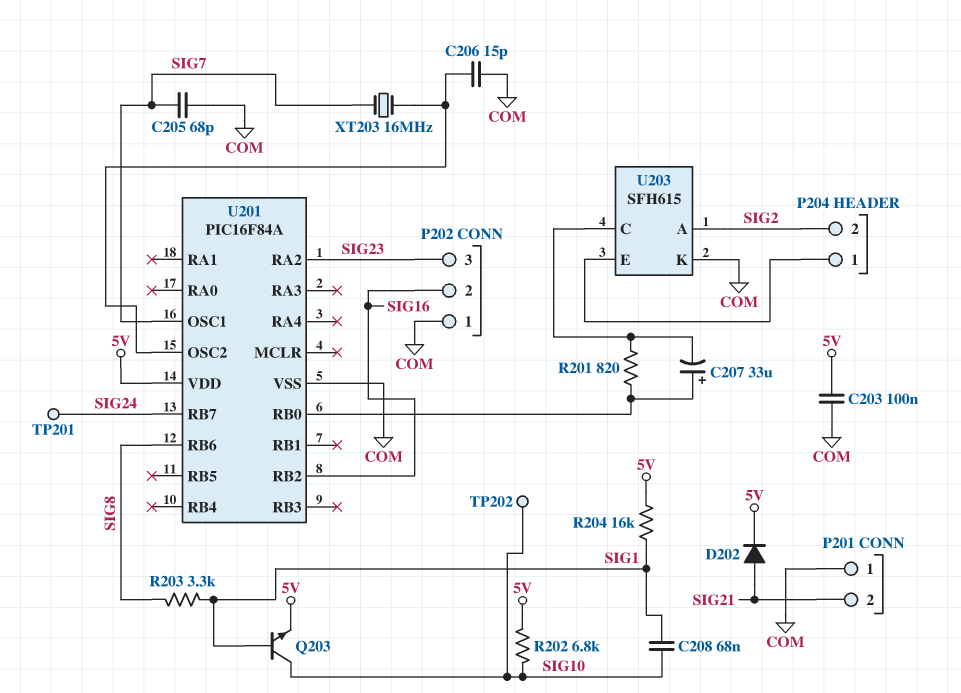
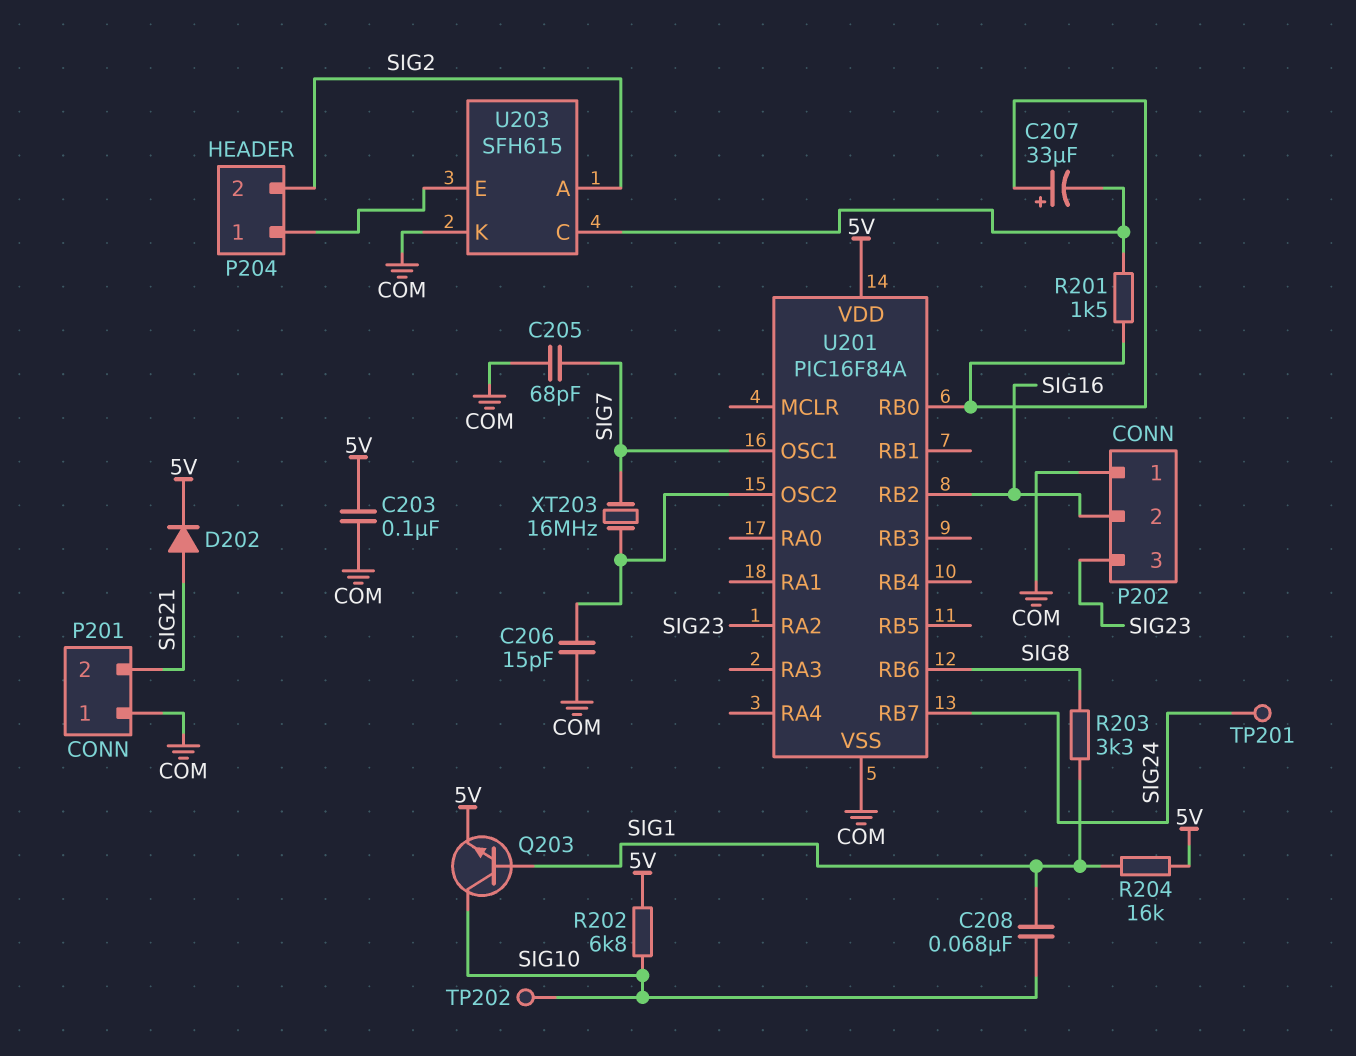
R201: 820 (U201/RB0, U203/C) -> 1.5k (U201/RB0, U203/C)

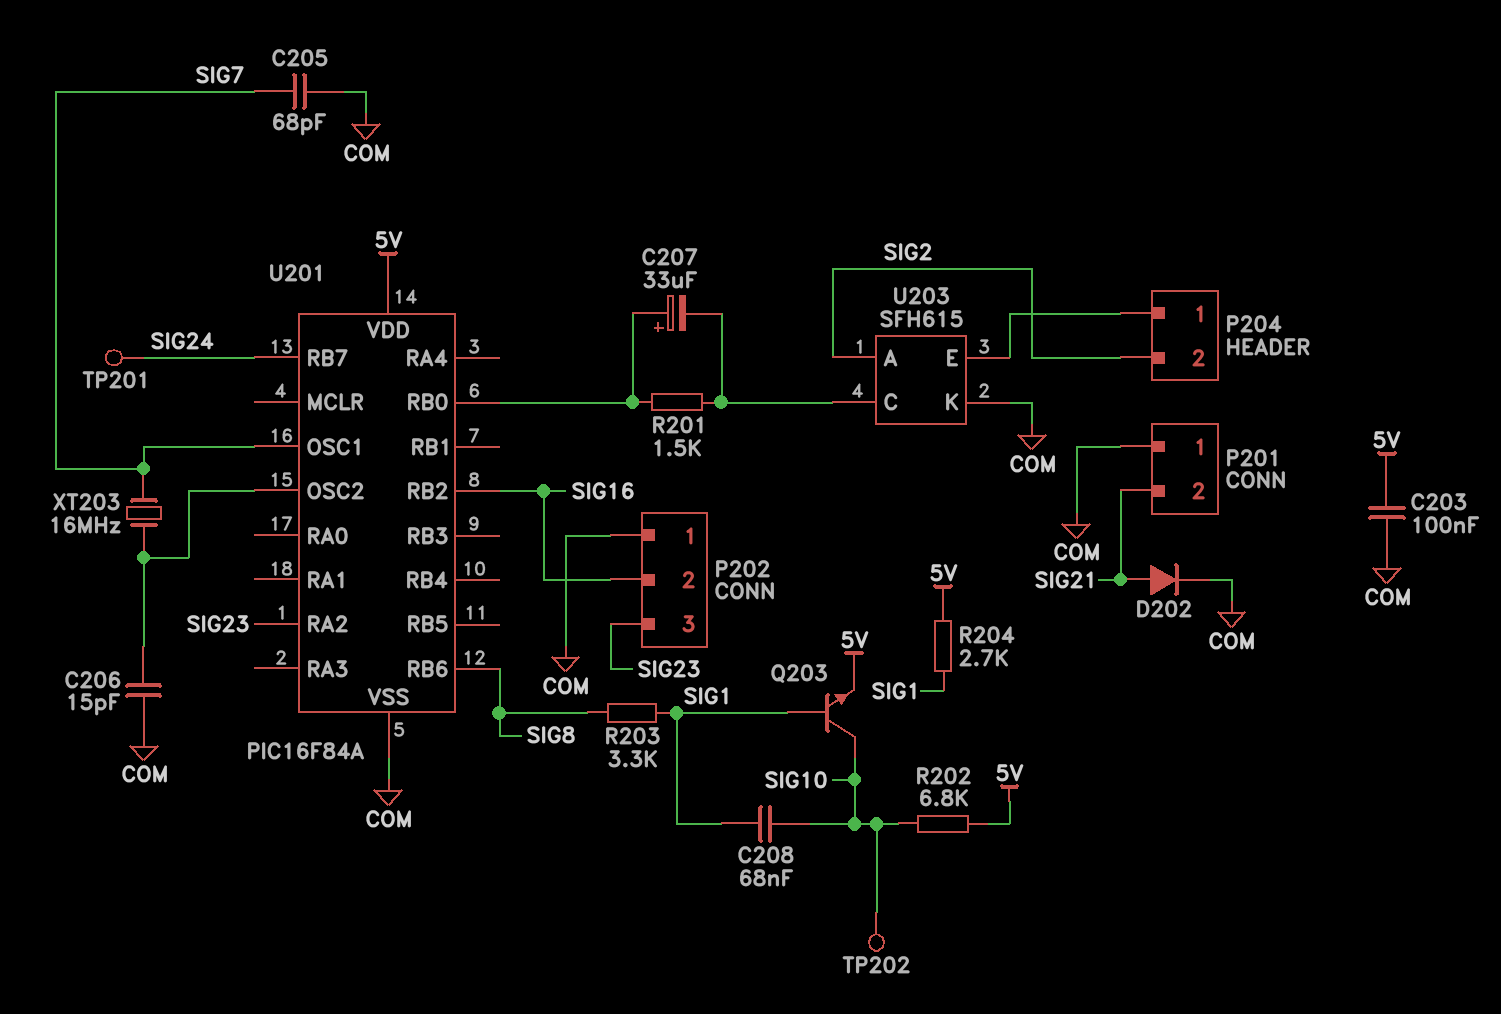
D202: diode (A SIG21, K 5V) -> diode (A SIG21, K COM)
R204: 16k (5V, SIG1) -> 2.7k (5V, SIG1)

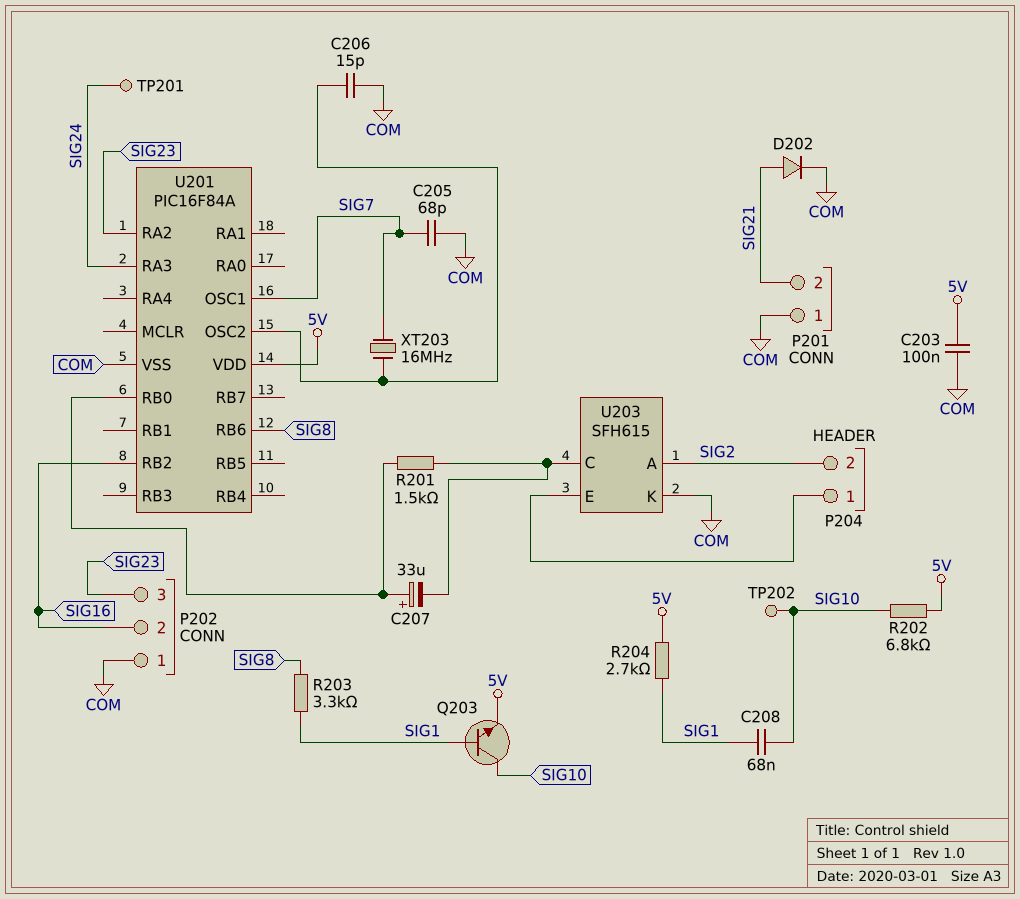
U201 pin RA3: none -> SIG24
U201 pin RB7: SIG24 -> none

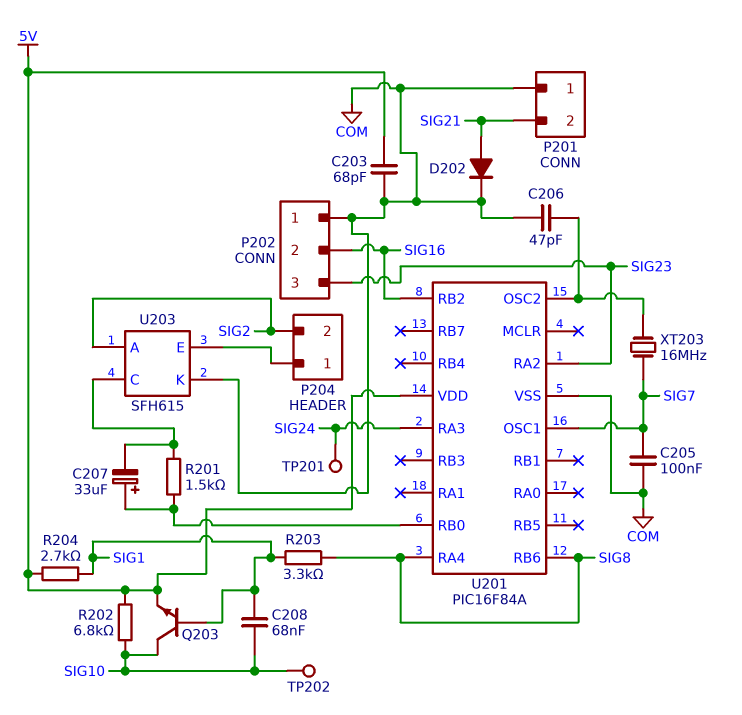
C203: 100nF (5V, COM) -> 68pF (5V, COM)
C205: 68pF (COM, SIG7) -> 100nF (COM, SIG7)
C206: 15pF (COM, U201/OSC2) -> 47pF (COM, U201/OSC2)
U201 pin RA4: none -> SIG8

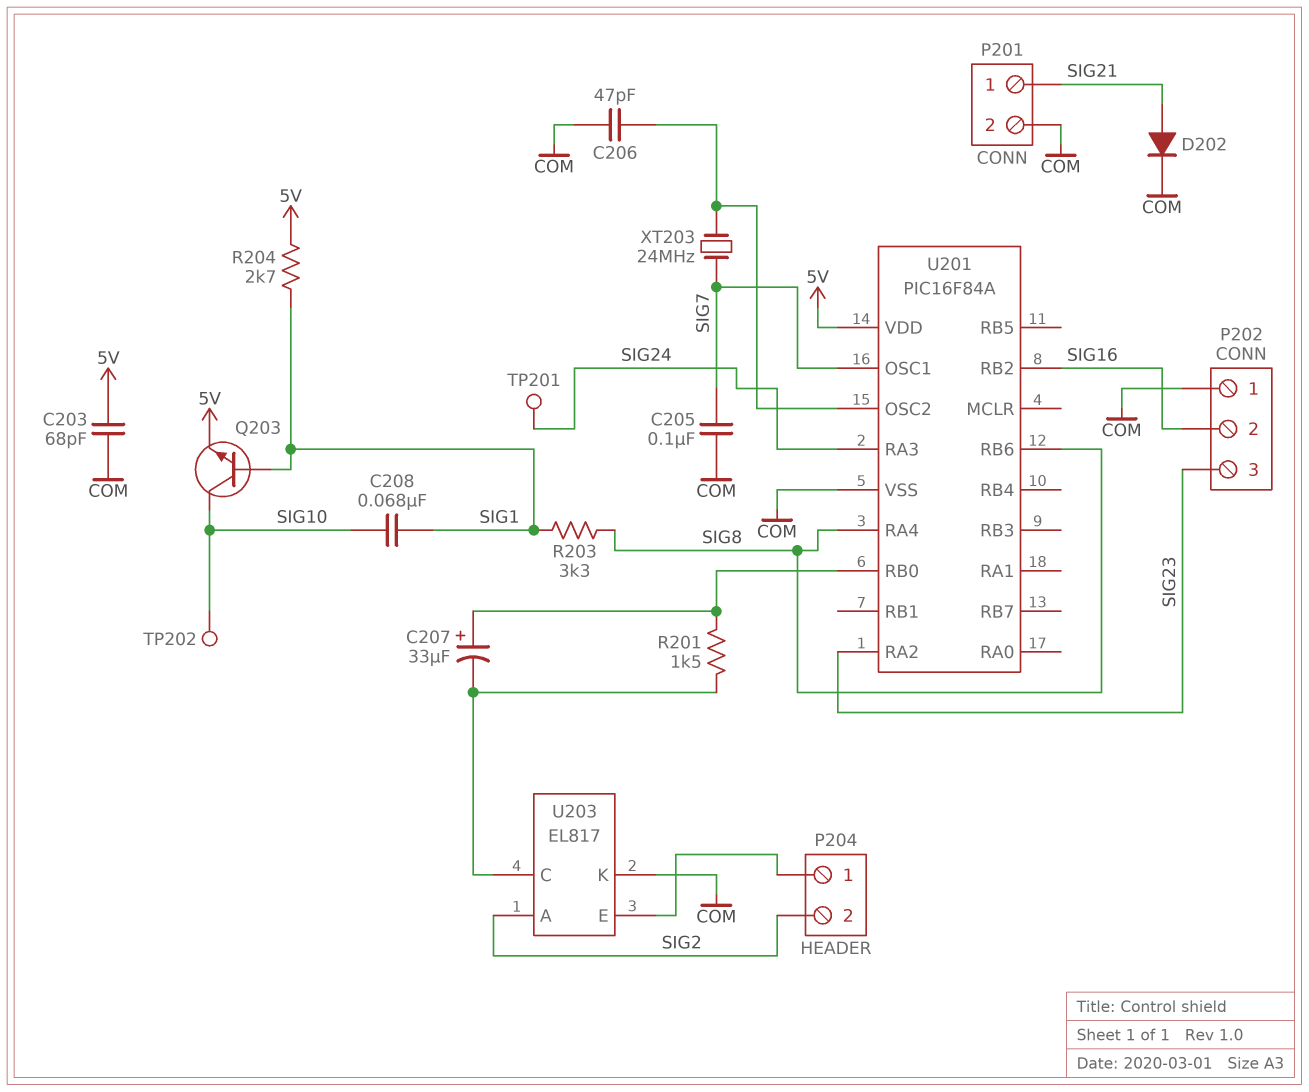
P201 pin 1: COM -> SIG21
P201 pin 2: SIG21 -> COM
R202: 6.8k (5V, SIG10) -> none
U203: SFH615 -> EL817
XT203: 16MHz (SIG7, U201/OSC2) -> 24MHz (SIG7, U201/OSC2)

